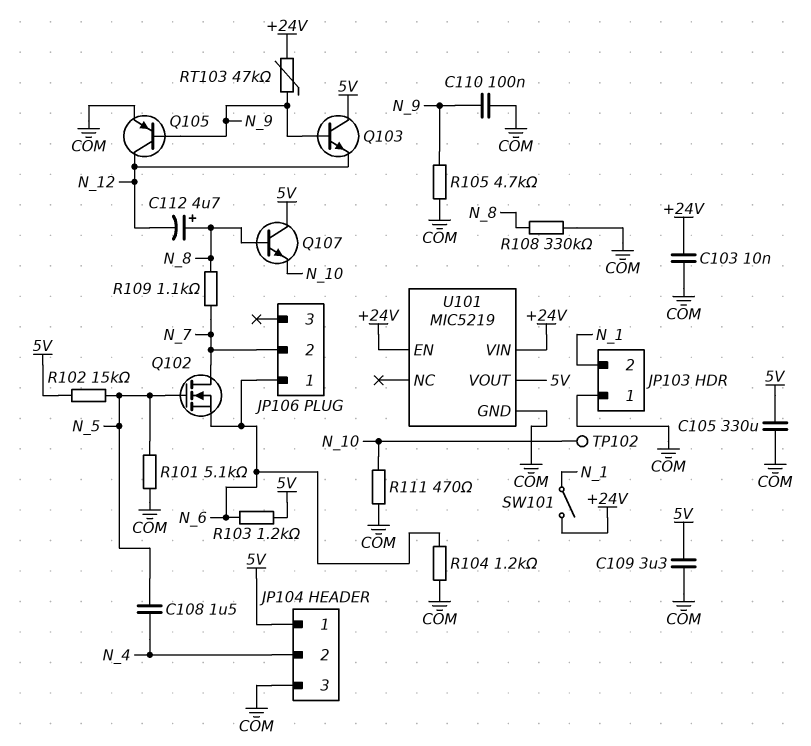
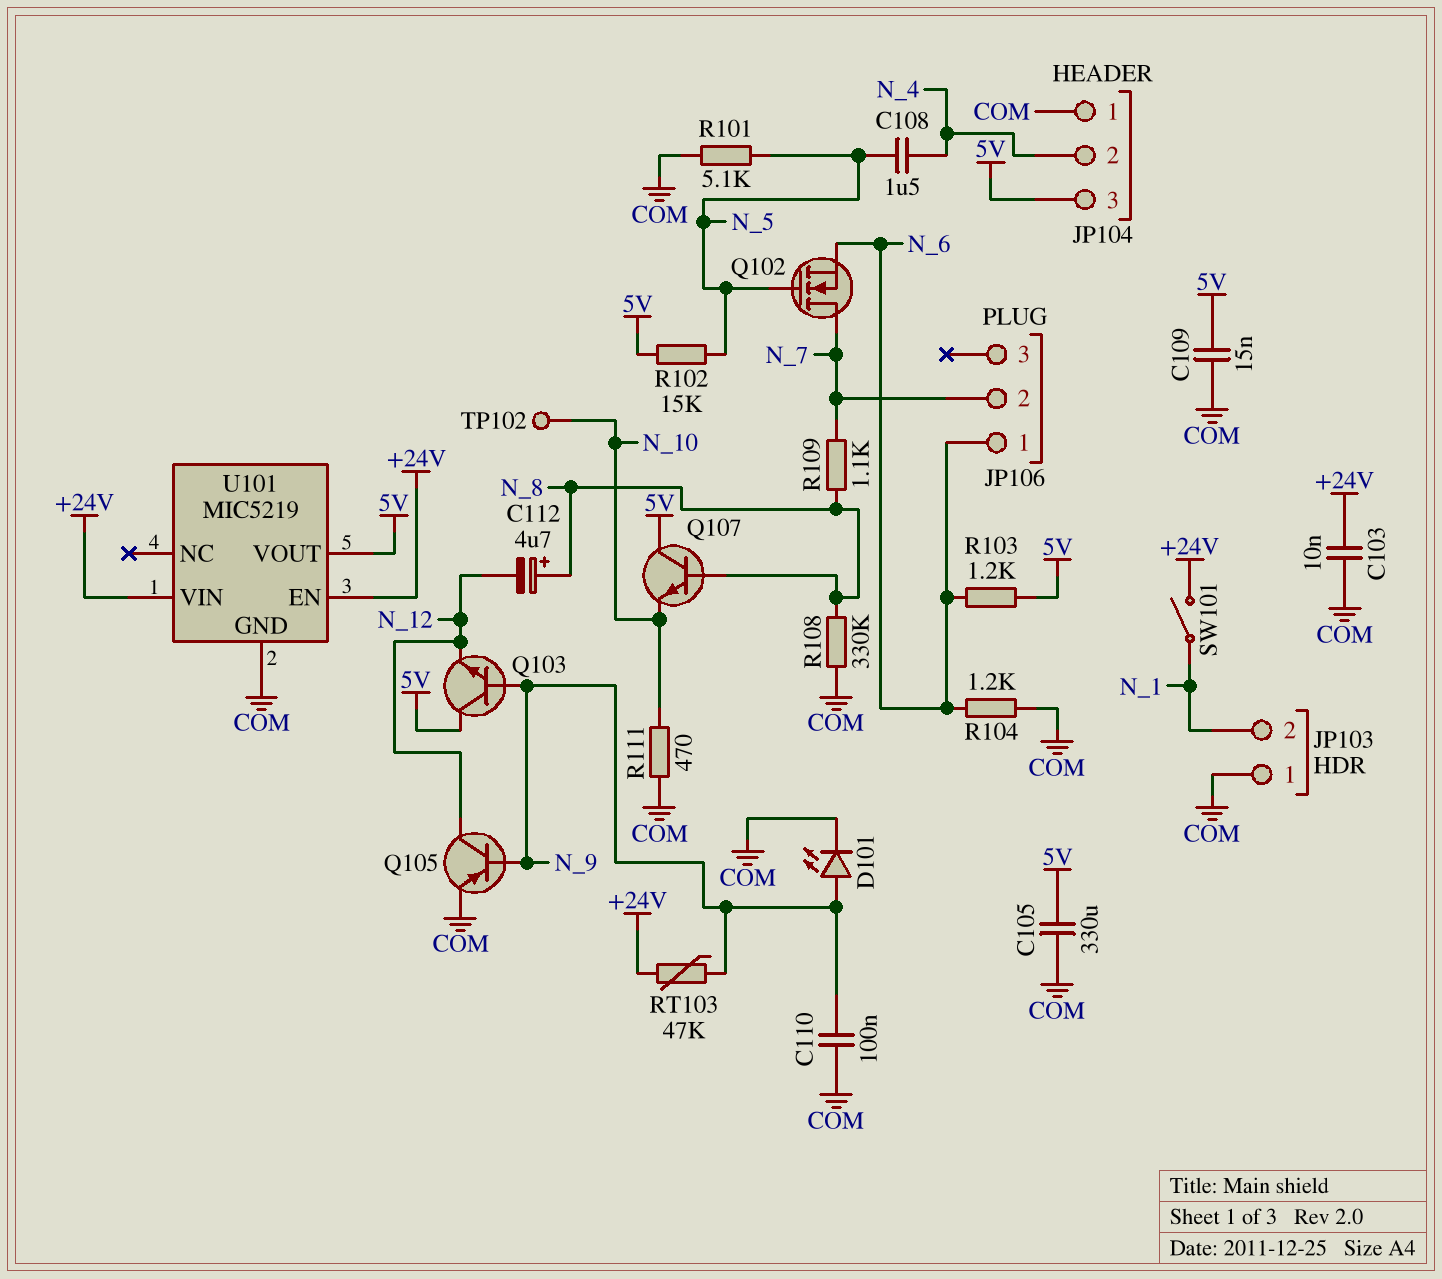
C109: 3.3uF (5V, COM) -> 15nF (5V, COM)
D101: none -> LED (A N_9, K COM)
JP104 pin 1: 5V -> COM
JP104 pin 3: COM -> 5V
R105: 4.7k (COM, N_9) -> none

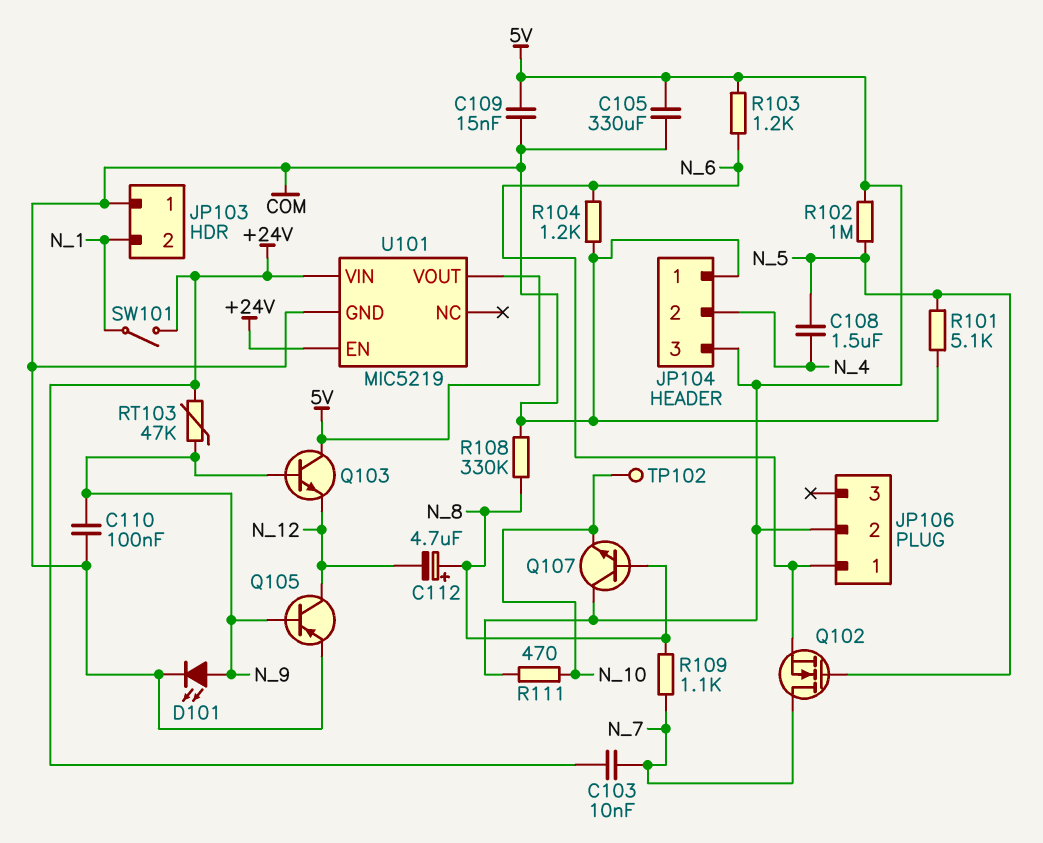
C103: 10nF (+24V, COM) -> 10nF (+24V, N_7)
JP106 pin 2: N_7 -> 5V
R102: 15k (5V, N_5) -> 1M (5V, N_5)
R111: 470 (COM, N_10) -> 470 (5V, N_10)

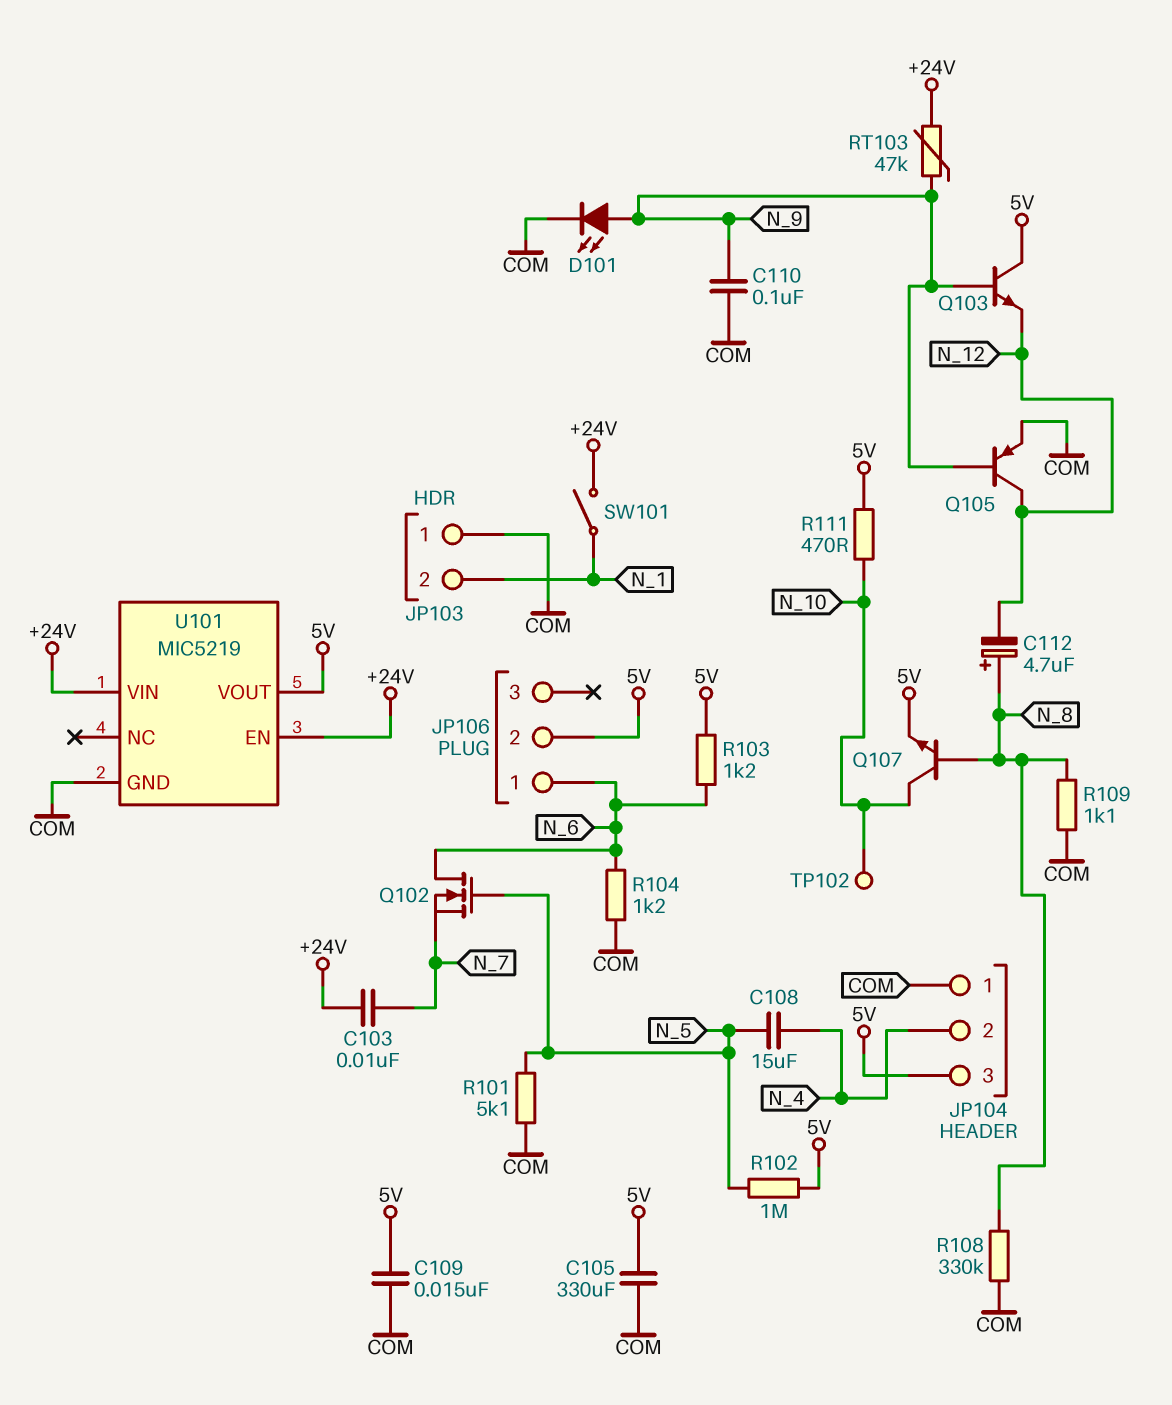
C108: 1.5uF (N_4, N_5) -> 15uF (N_4, N_5)
Q102: NMOS (G N_5, D N_7, S N_6) -> NMOS (G N_5, D N_6, S N_7)
Q107: NPN (B N_8, C 5V, E N_10) -> NPN (B N_8, C N_10, E 5V)
R109: 1.1k (N_7, N_8) -> 1.1k (COM, N_8)

